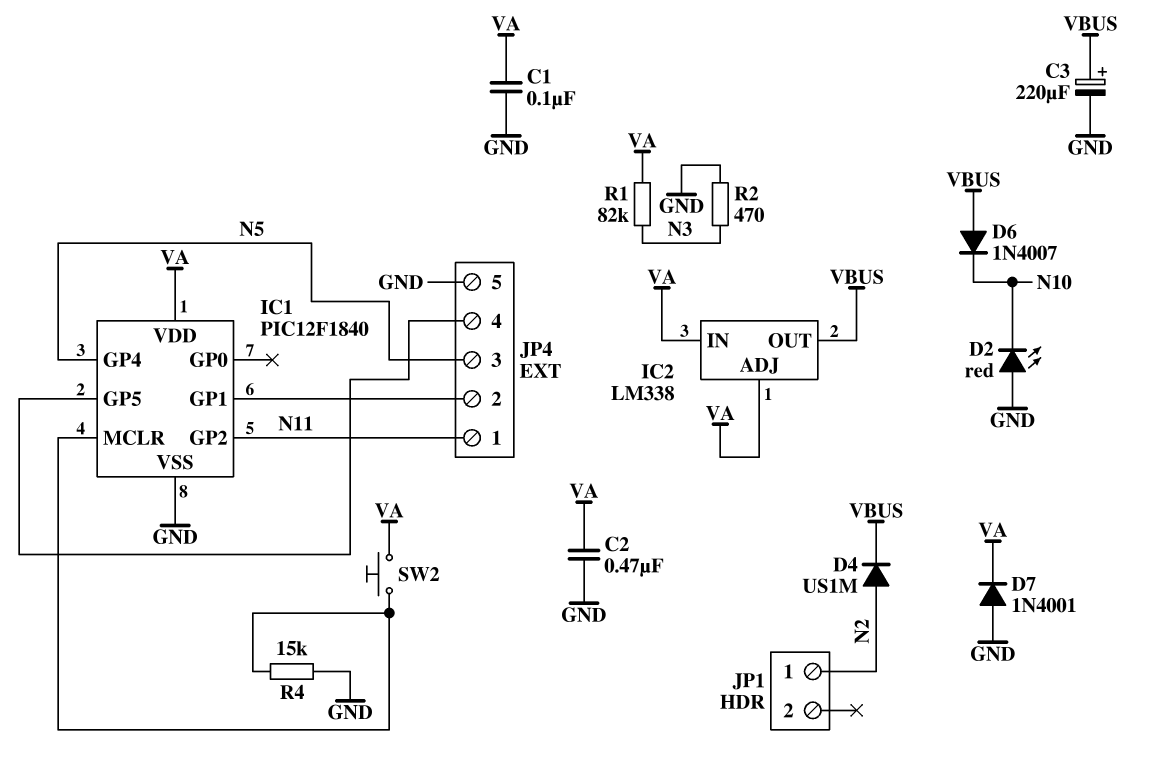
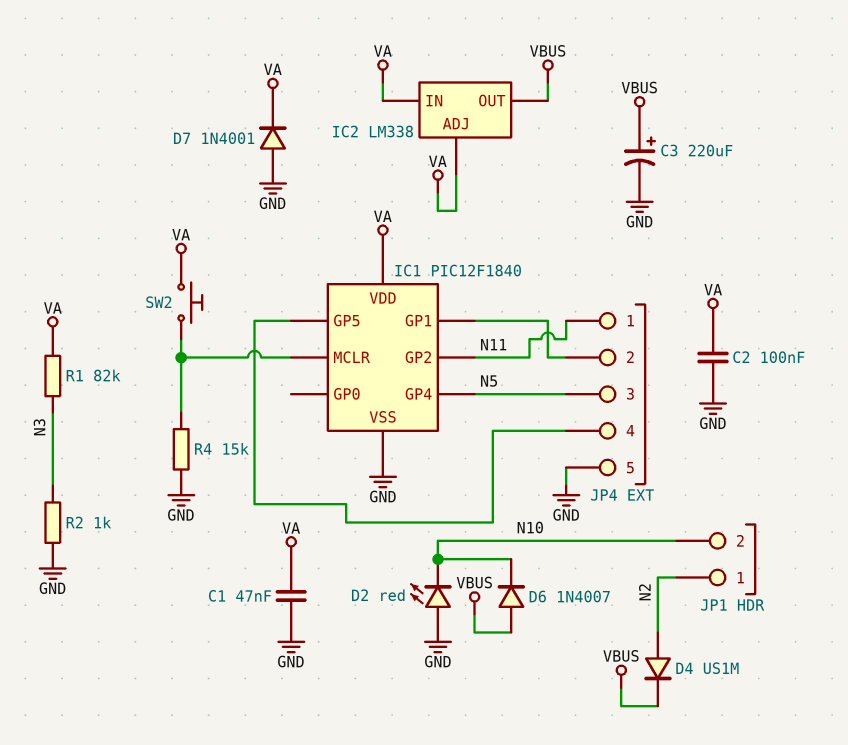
C1: 100nF (GND, VA) -> 47nF (GND, VA)
C2: 470nF (GND, VA) -> 100nF (GND, VA)
JP1 pin 2: none -> N10
R2: 470 (GND, N3) -> 1k (GND, N3)

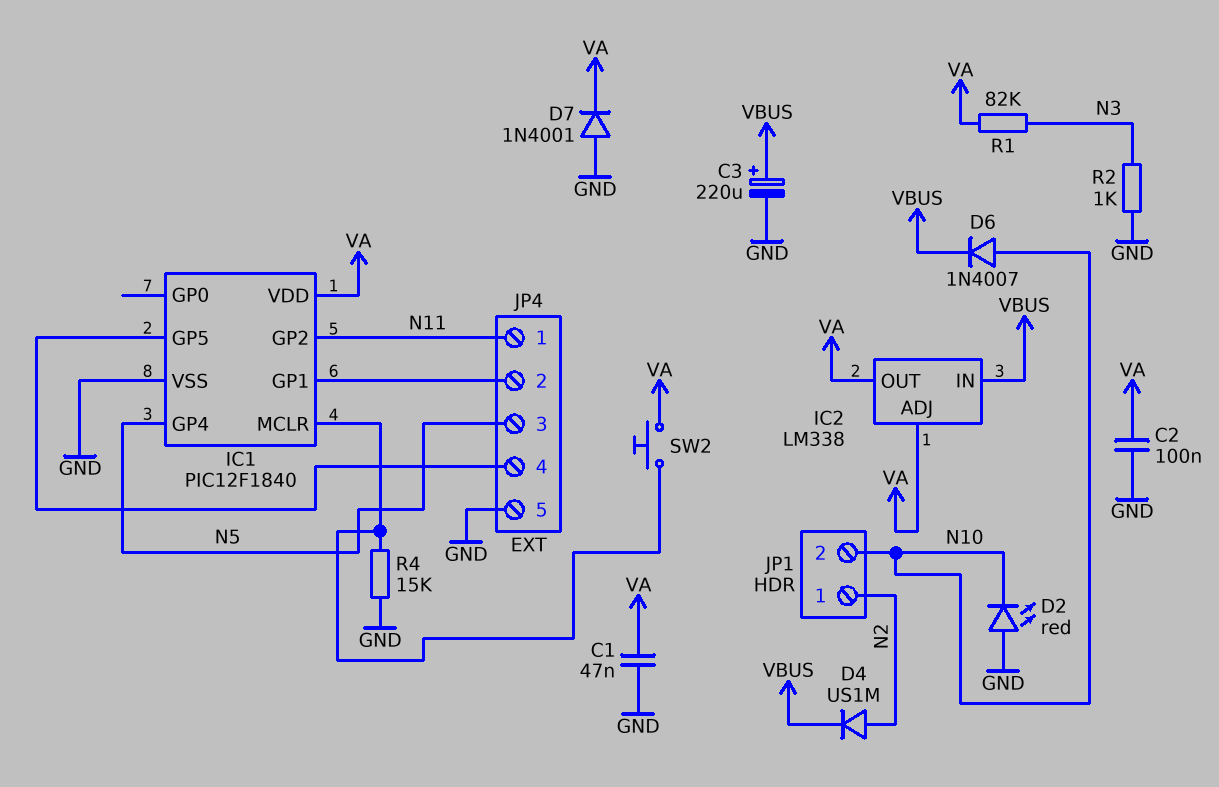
D6: diode 1N4007 (A VBUS, K N10) -> diode 1N4007 (A N10, K VBUS)
IC2 pin IN: VA -> VBUS
IC2 pin OUT: VBUS -> VA

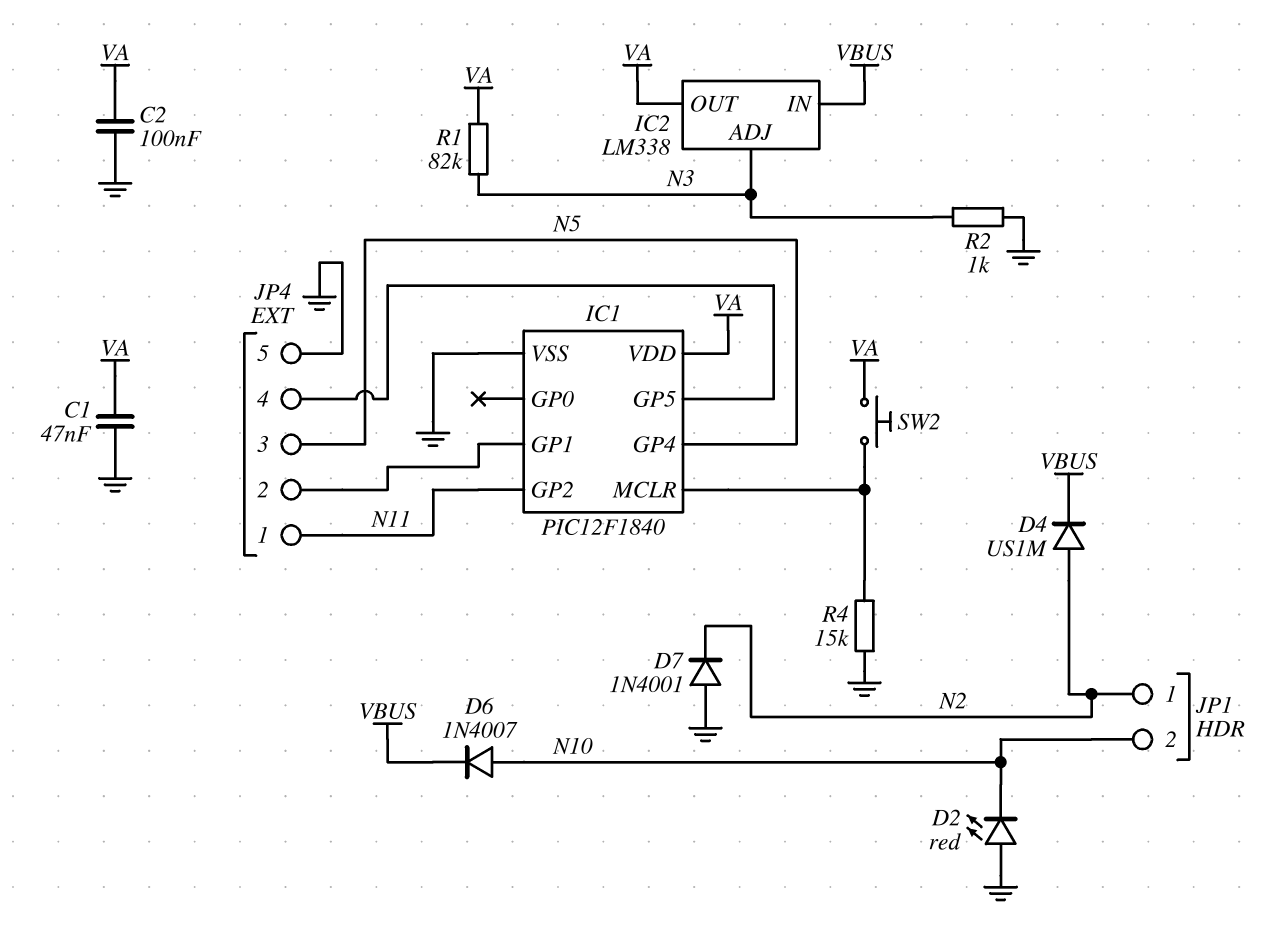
C3: 220uF (plus VBUS, minus GND) -> none
D7: diode 1N4001 (A GND, K VA) -> diode 1N4001 (A GND, K N2)
IC2 pin ADJ: VA -> N3

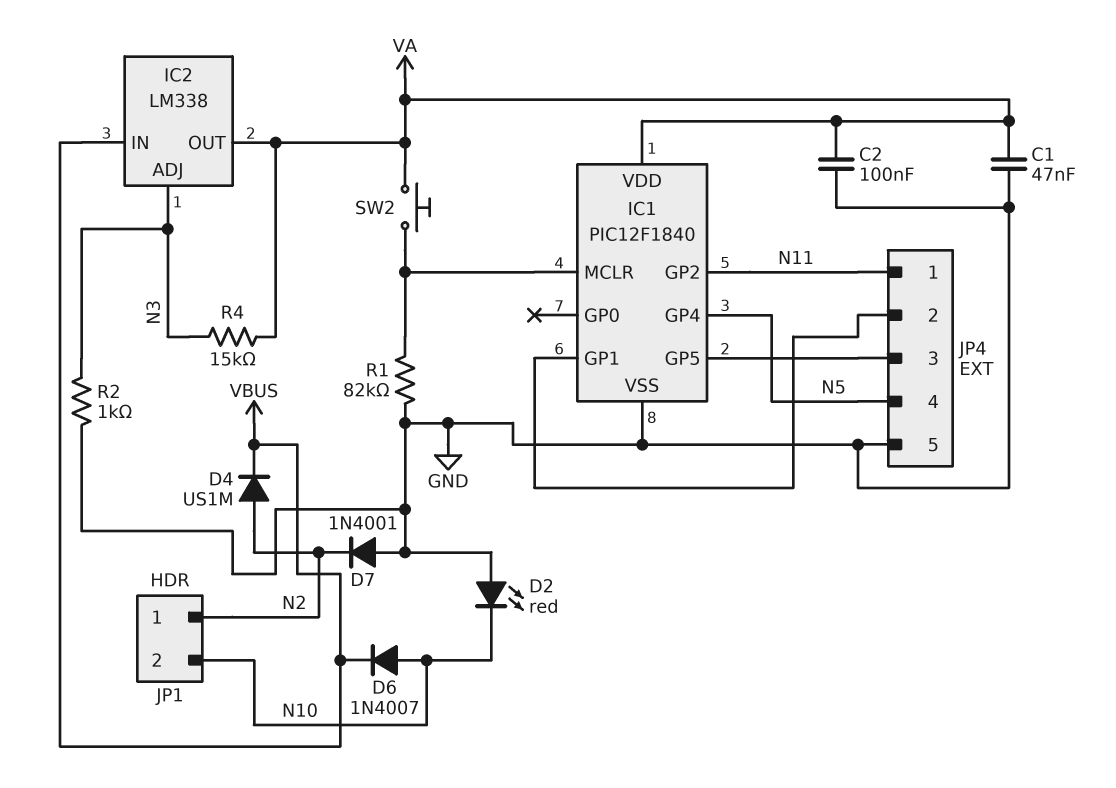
JP4 pin 3: N5 -> IC1/GP5
JP4 pin 4: IC1/GP5 -> N5
R1: 82k (N3, VA) -> 82k (GND, IC1/MCLR)
R4: 15k (GND, IC1/MCLR) -> 15k (N3, VA)

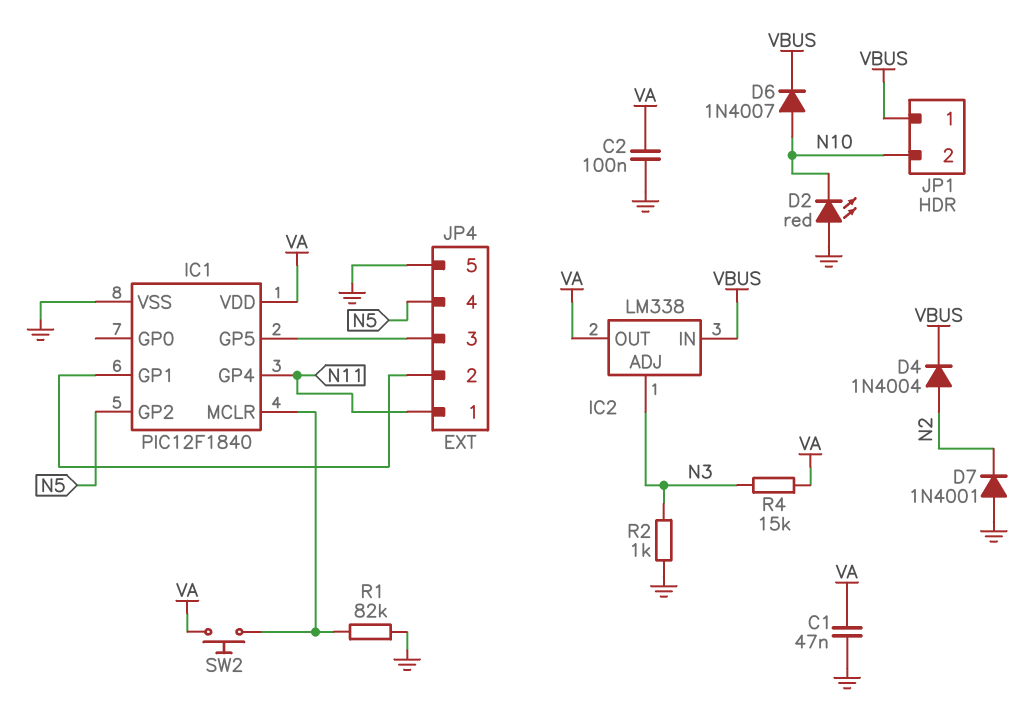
D4: diode US1M (A N2, K VBUS) -> diode 1N4004 (A N2, K VBUS)
IC1 pin GP2: N11 -> N5
IC1 pin GP4: N5 -> N11
JP1 pin 1: N2 -> VBUS

